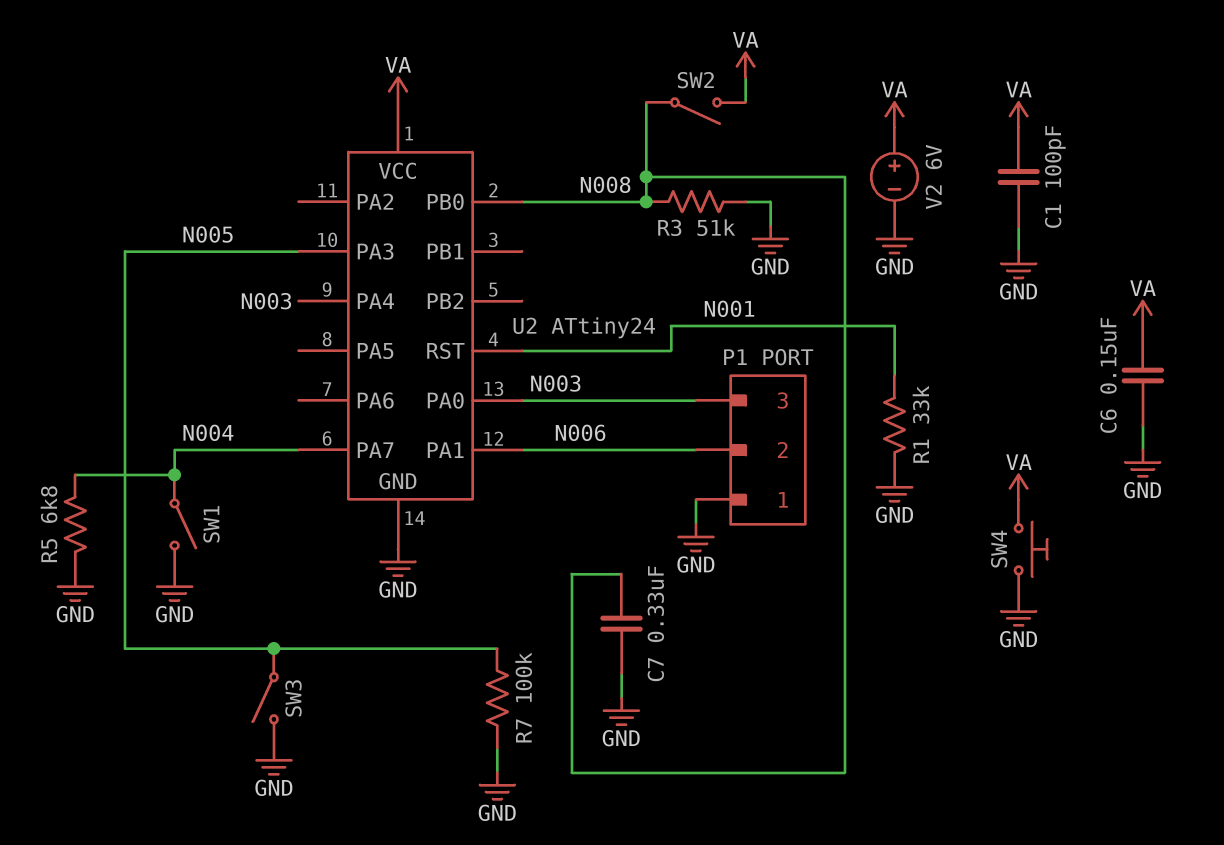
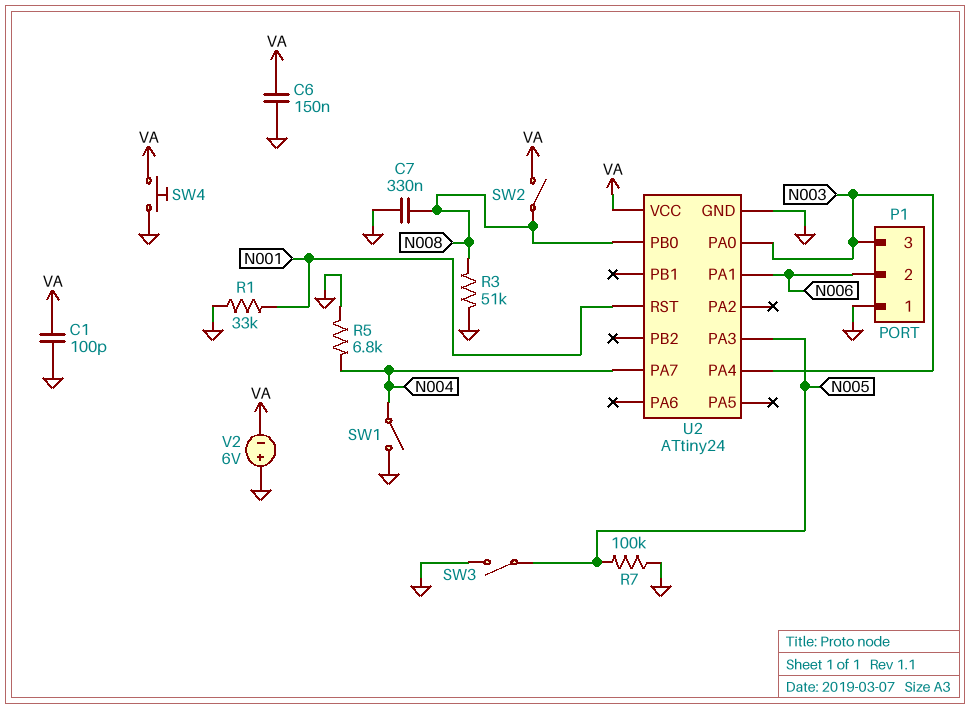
V2: 6V (plus VA, minus GND) -> 6V (plus GND, minus VA)

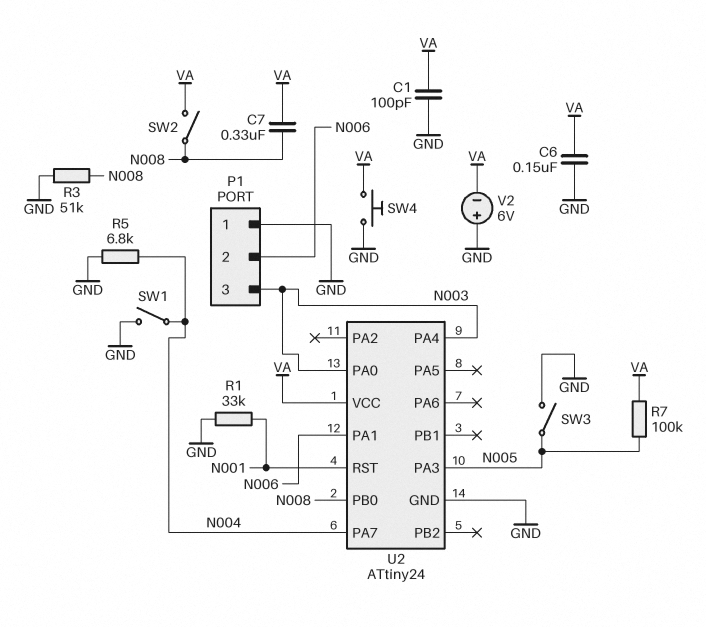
C7: 330nF (GND, N008) -> 330nF (N008, VA)
R7: 100k (GND, N005) -> 100k (N005, VA)

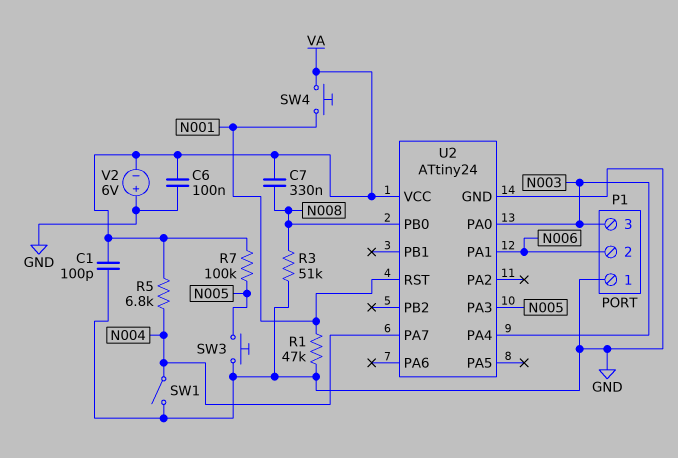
C6: 150nF (GND, VA) -> 100nF (GND, VA)
R1: 33k (GND, N001) -> 47k (GND, N001)
R5: 6.8k (GND, N004) -> 6.8k (N004, VA)
SW2: switch (N008, VA) -> none
SW3: switch (GND, N005) -> button (GND, N005)
SW4: button (GND, VA) -> button (N001, VA)

